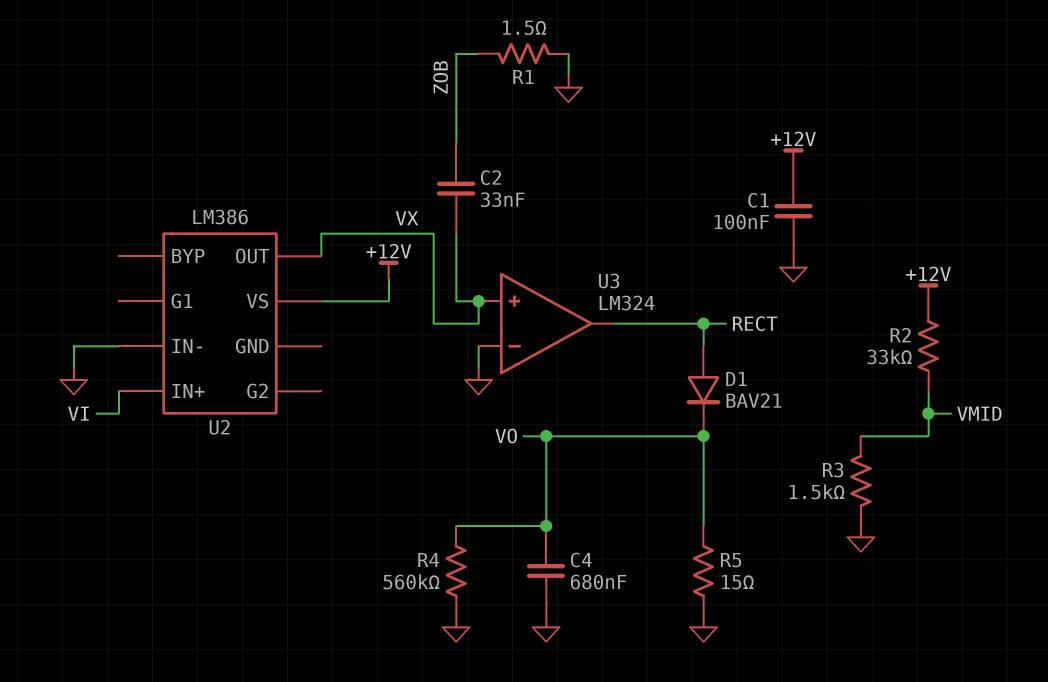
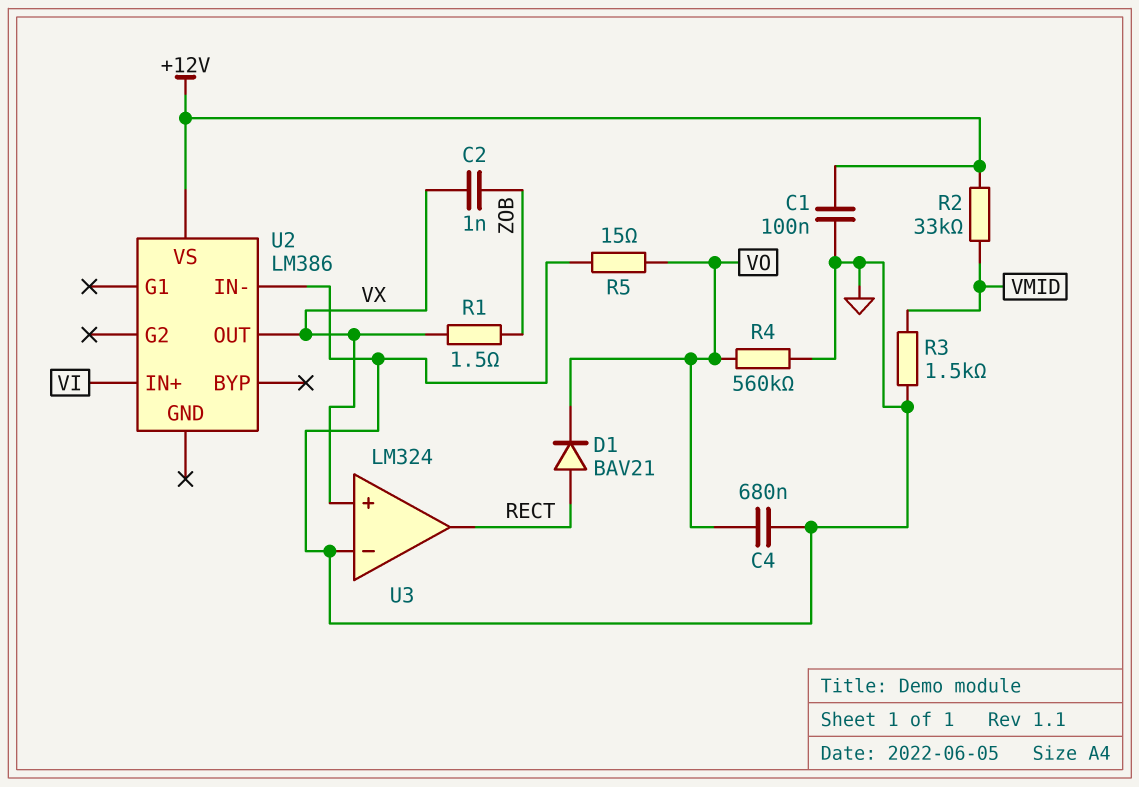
C2: 33nF (VX, ZOB) -> 1nF (VX, ZOB)
R1: 1.5 (GND, ZOB) -> 1.5 (VX, ZOB)

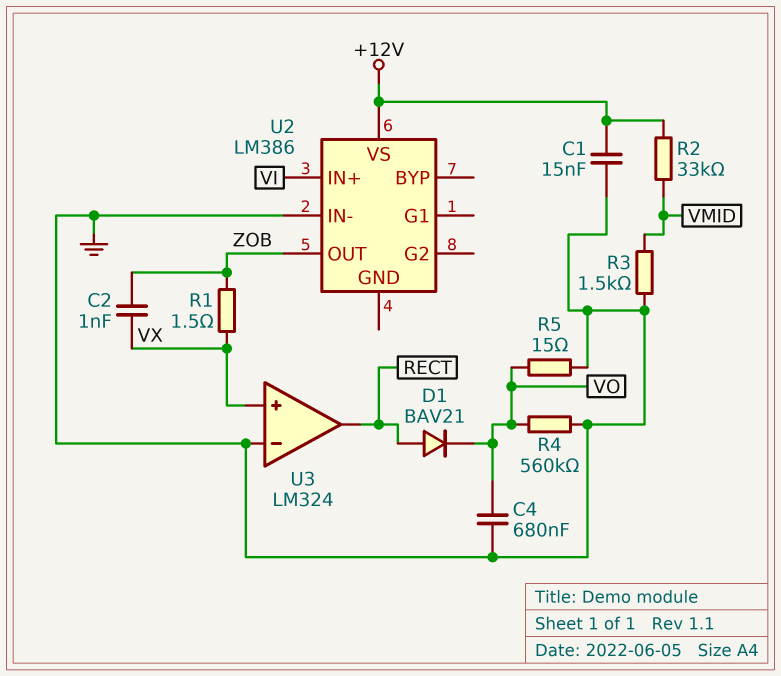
C1: 100nF (+12V, GND) -> 15nF (+12V, GND)
U2 pin OUT: VX -> ZOB

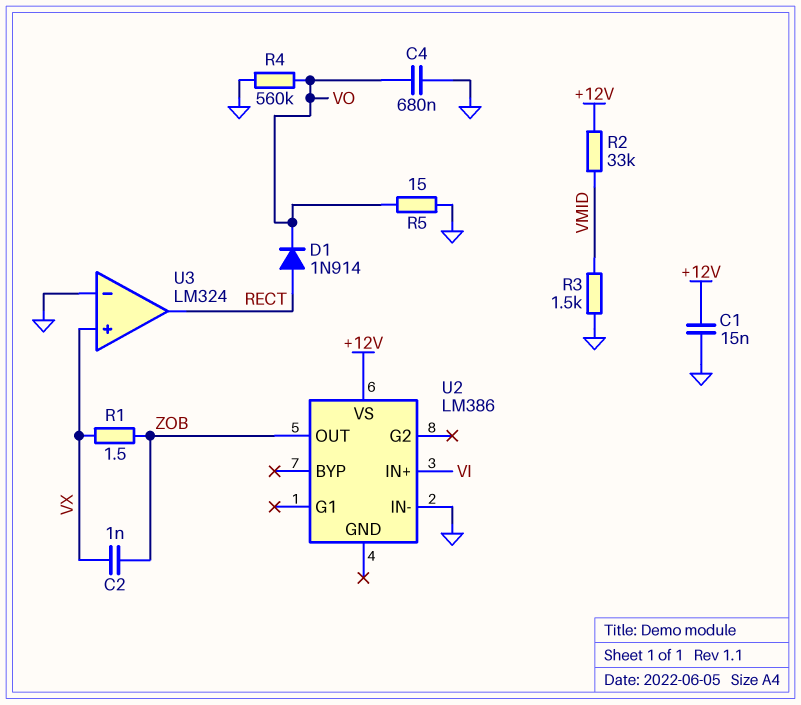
D1: diode BAV21 (A RECT, K VO) -> diode 1N914 (A RECT, K VO)

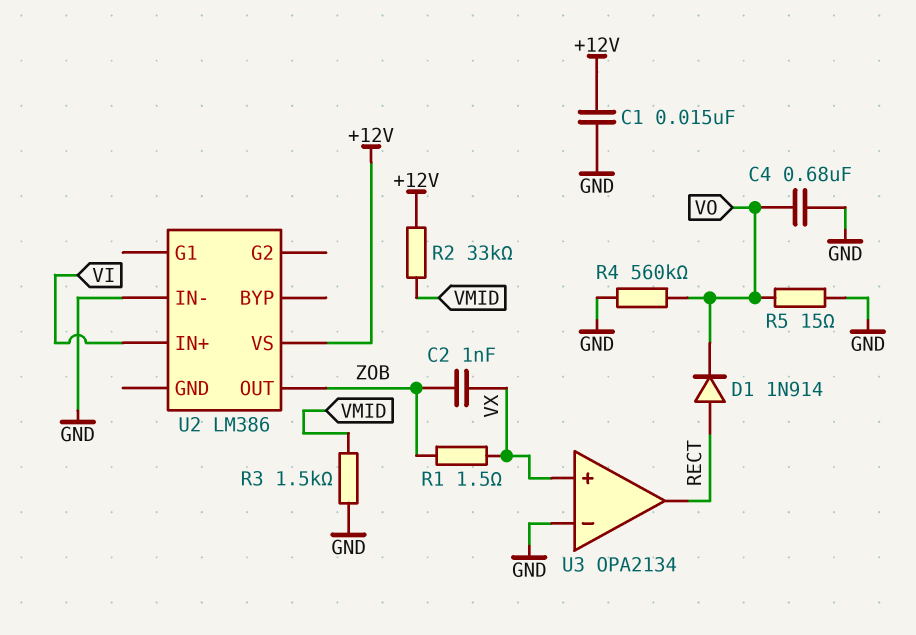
U3: LM324 -> OPA2134

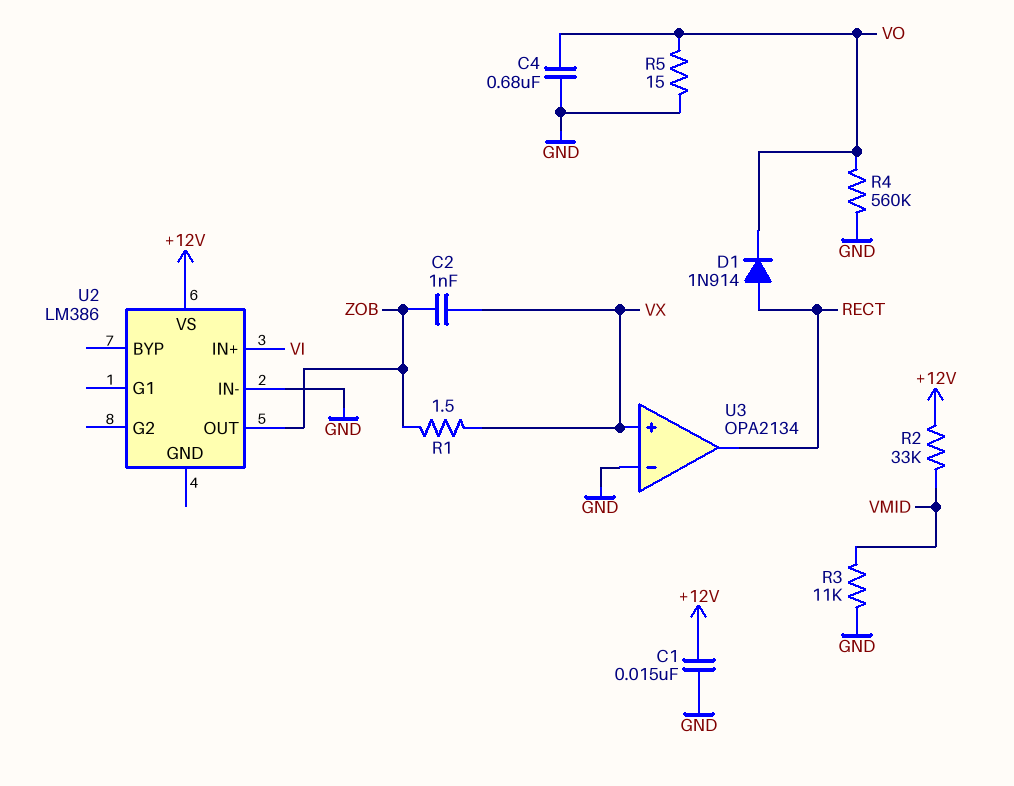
R3: 1.5k (GND, VMID) -> 11k (GND, VMID)

